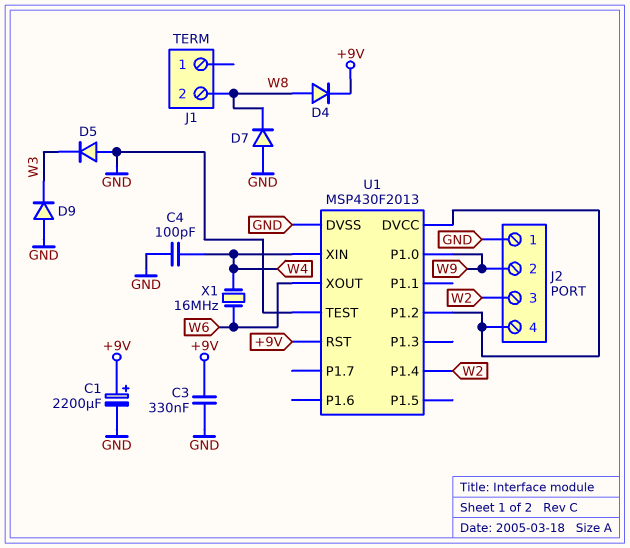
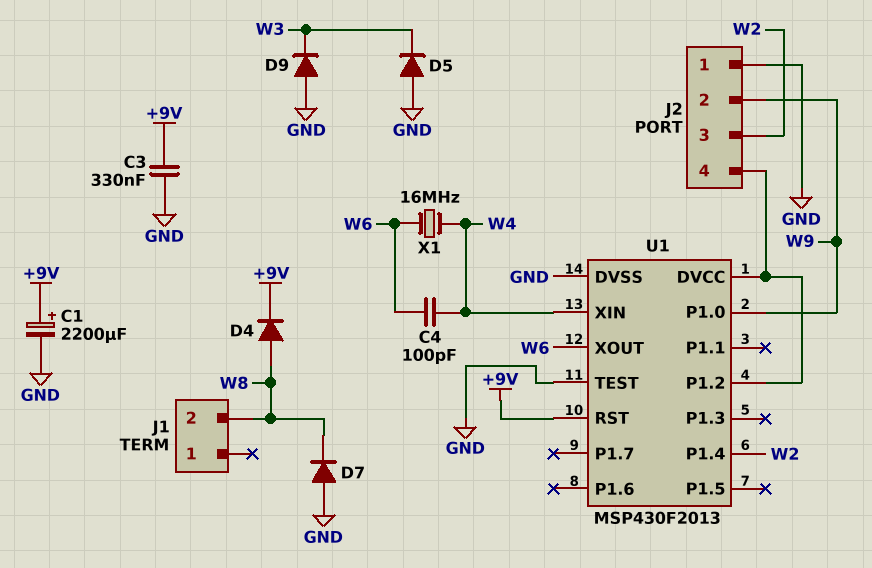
C4: 100pF (GND, W4) -> 100pF (W4, W6)

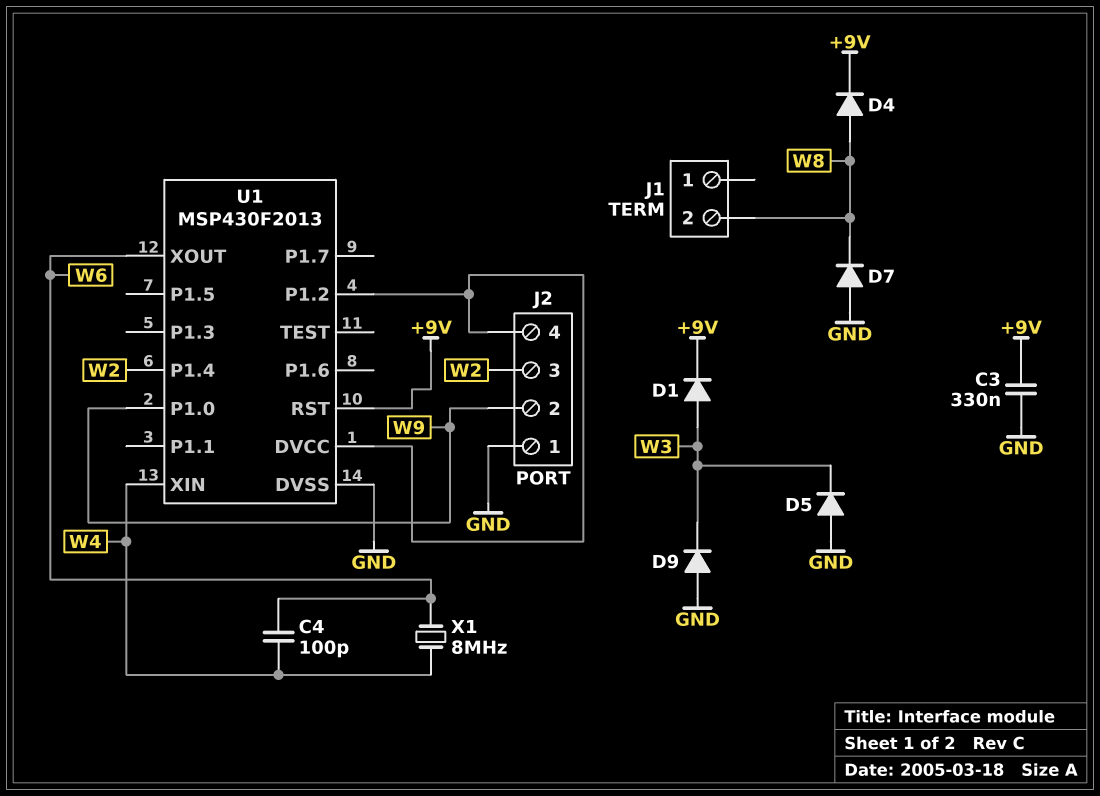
C1: 2200uF (plus +9V, minus GND) -> none
D1: none -> diode (A W3, K +9V)
U1 pin TEST: GND -> none
X1: 16MHz (W4, W6) -> 8MHz (W4, W6)

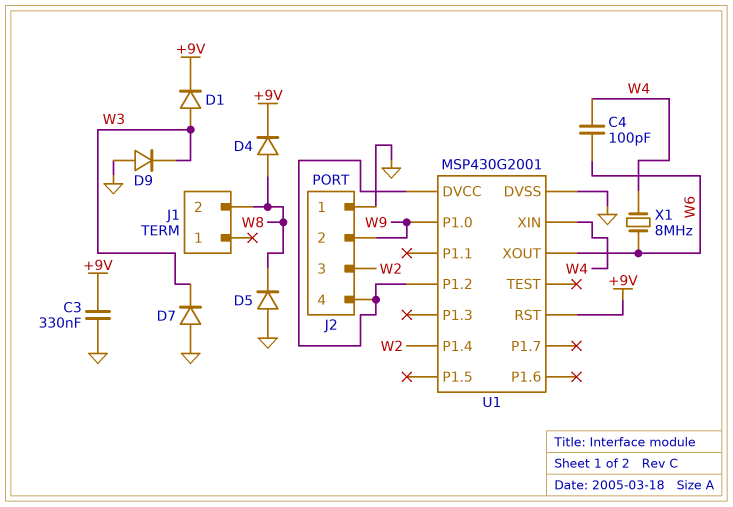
D5: diode (A GND, K W3) -> diode (A GND, K W8)
D7: diode (A GND, K W8) -> diode (A GND, K W3)
U1: MSP430F2013 -> MSP430G2001

